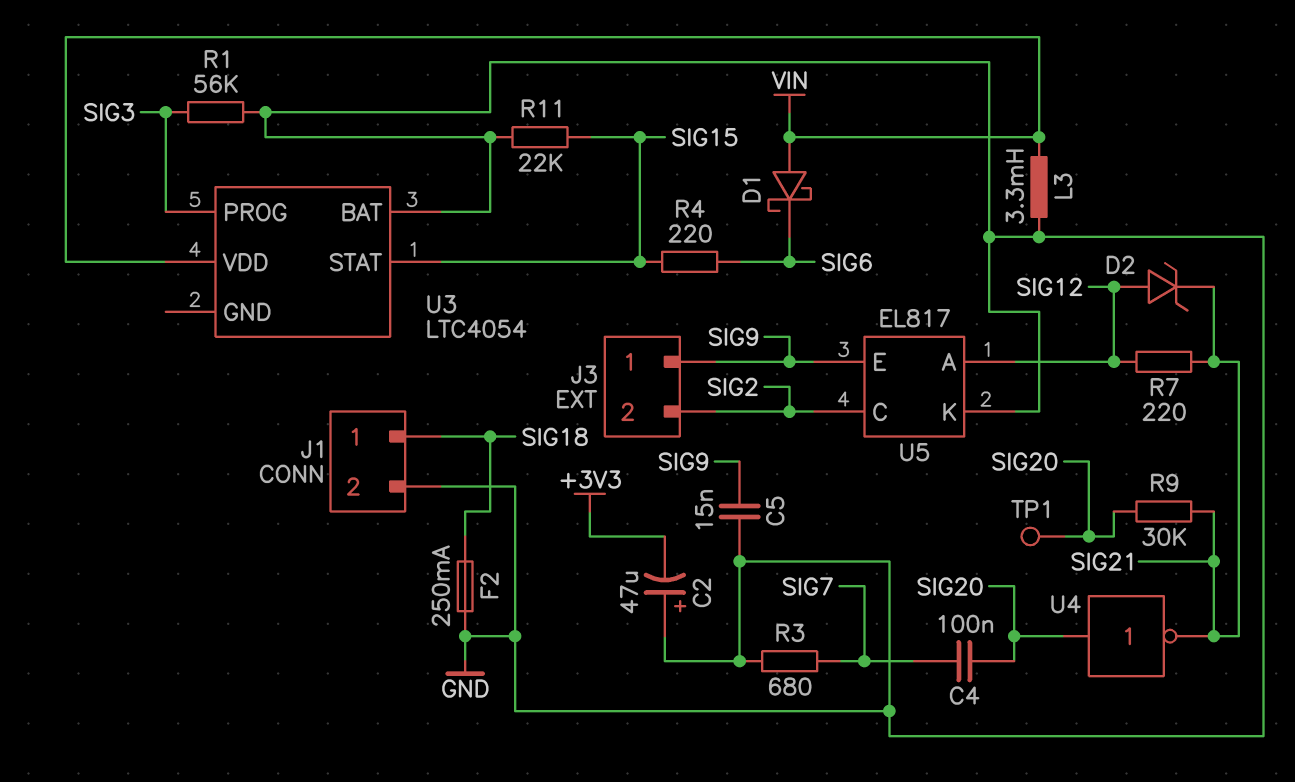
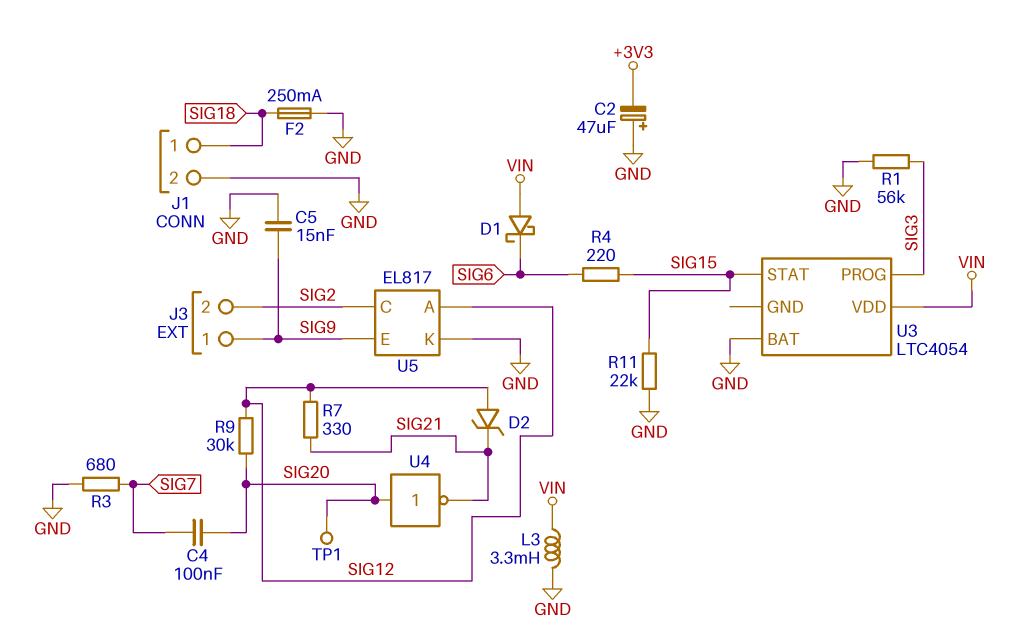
R7: 220 (SIG12, SIG21) -> 330 (SIG12, SIG21)
R9: 30k (SIG20, SIG21) -> 30k (SIG12, SIG20)

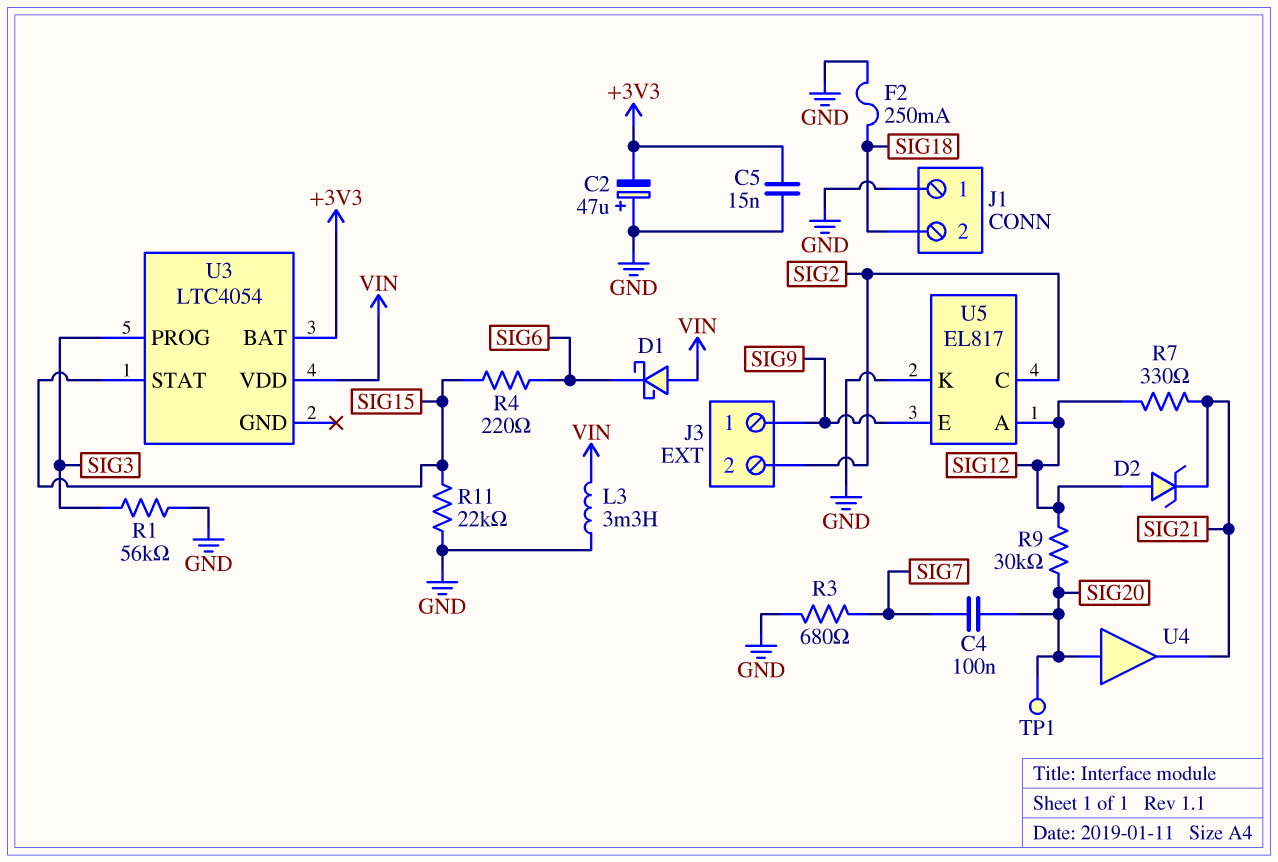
C5: 15nF (GND, SIG9) -> 15nF (+3V3, GND)
J1 pin 1: SIG18 -> GND
J1 pin 2: GND -> SIG18
U3 pin BAT: GND -> +3V3
U4: NOT (in SIG20, out SIG21) -> buffer (in SIG20, out SIG21)

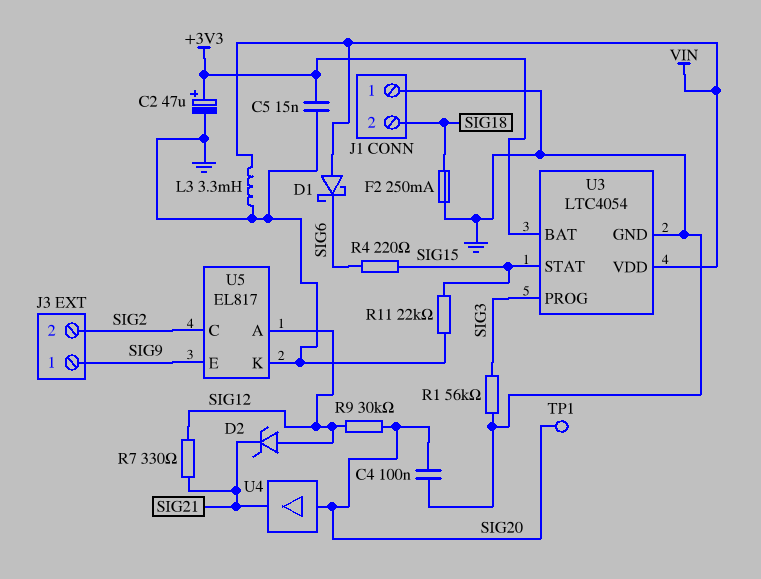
C2: 47uF (plus GND, minus +3V3) -> 47uF (plus +3V3, minus GND)
C4: 100nF (SIG7, SIG20) -> 100nF (GND, SIG20)
R3: 680 (GND, SIG7) -> none
U3 pin GND: none -> GND

